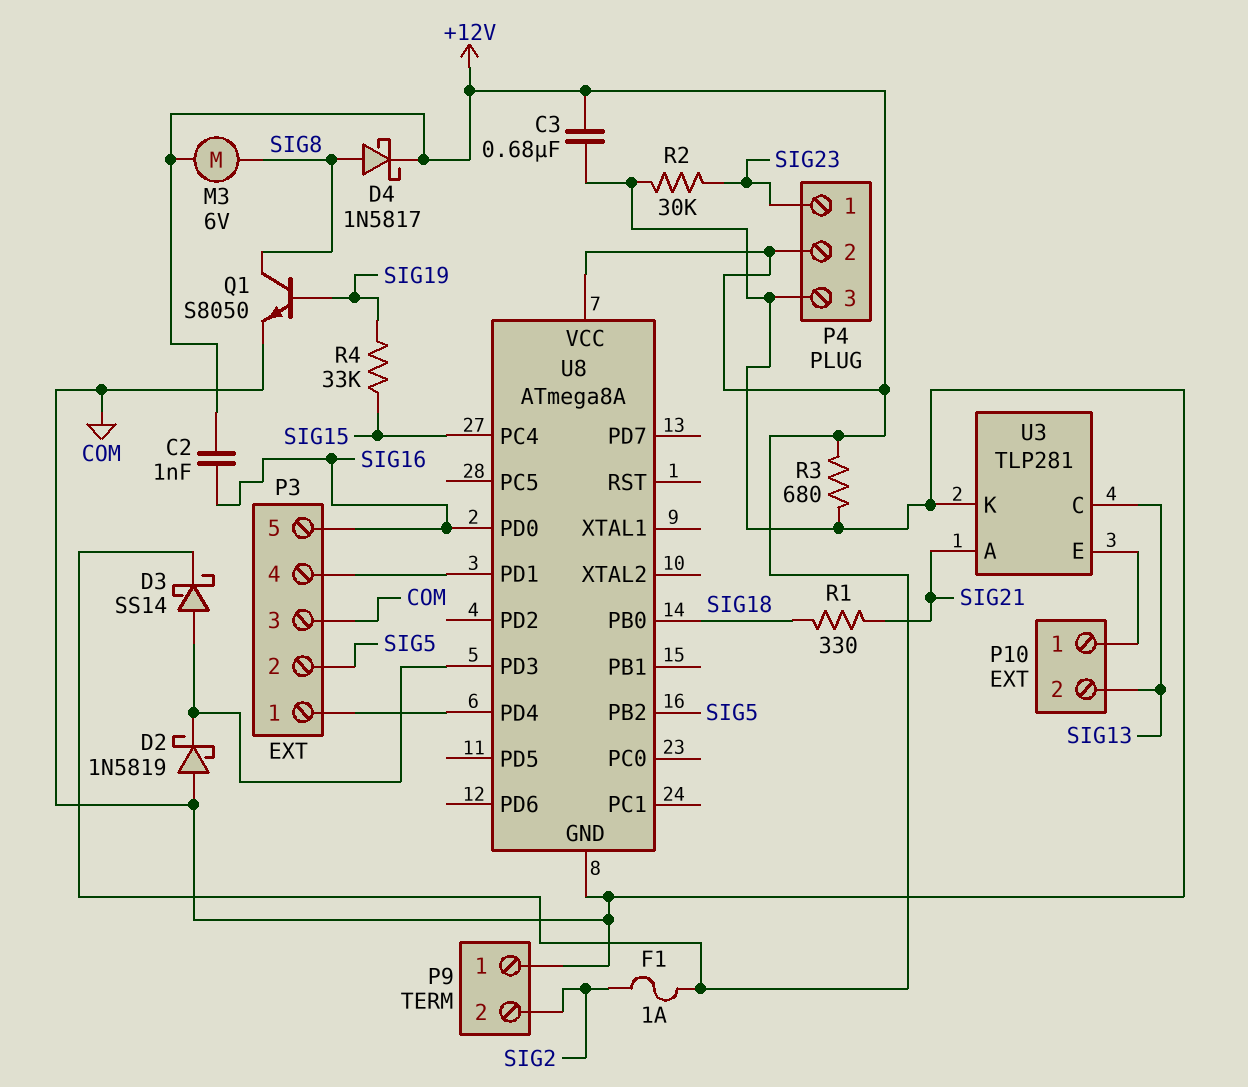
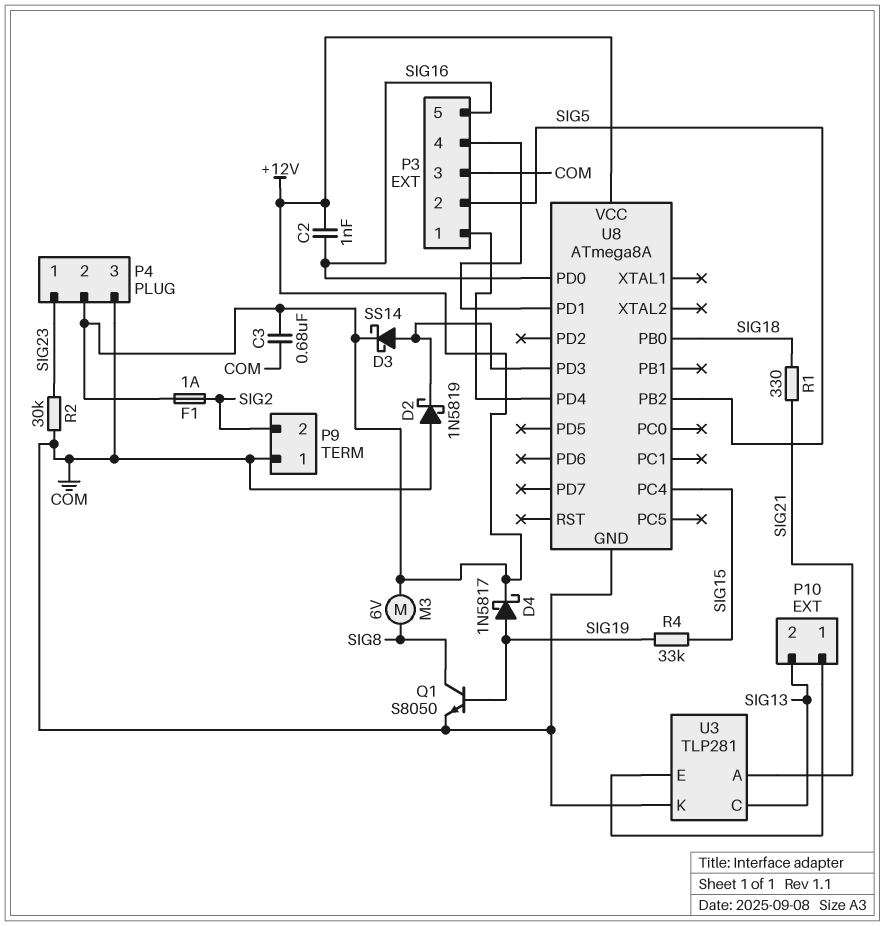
D4: schottky 1N5817 (A SIG8, K +12V) -> schottky 1N5817 (A SIG19, K +12V)
R3: 680 (+12V, COM) -> none

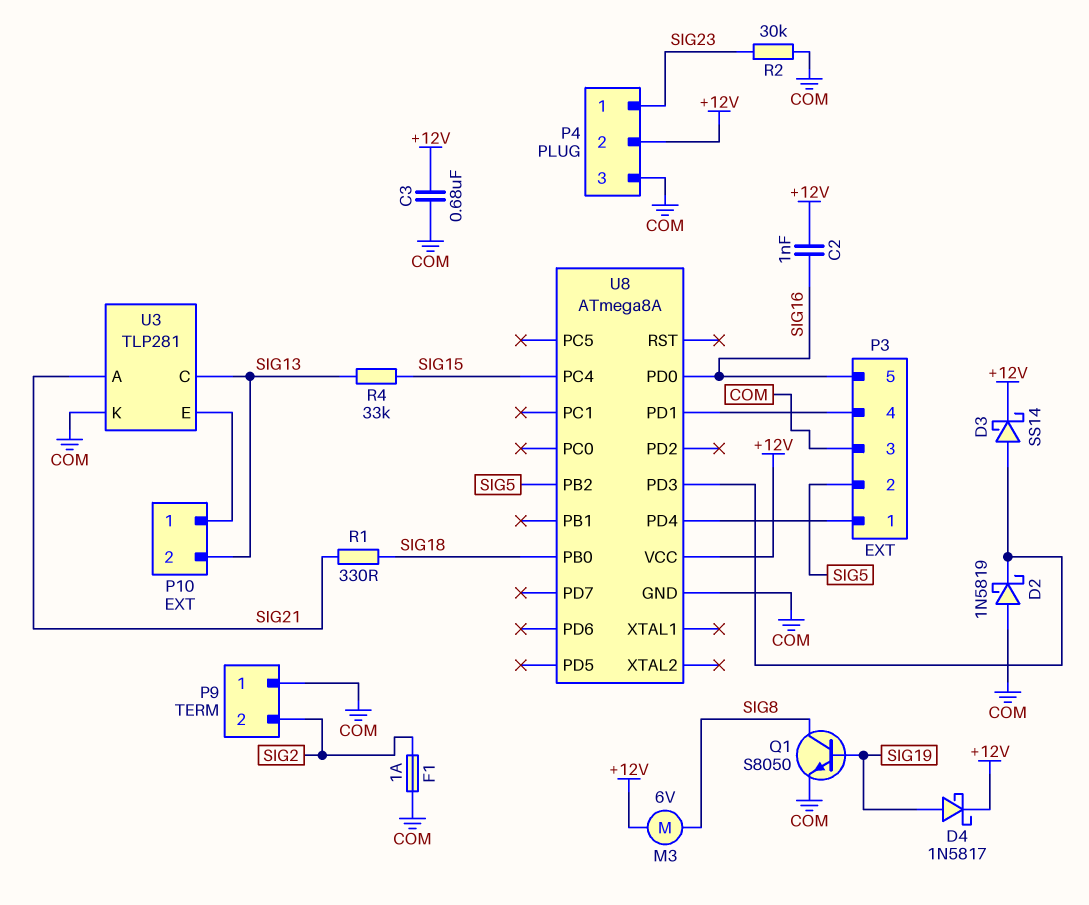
F1: 1A (+12V, SIG2) -> 1A (COM, SIG2)
R4: 33k (SIG15, SIG19) -> 33k (SIG13, SIG15)

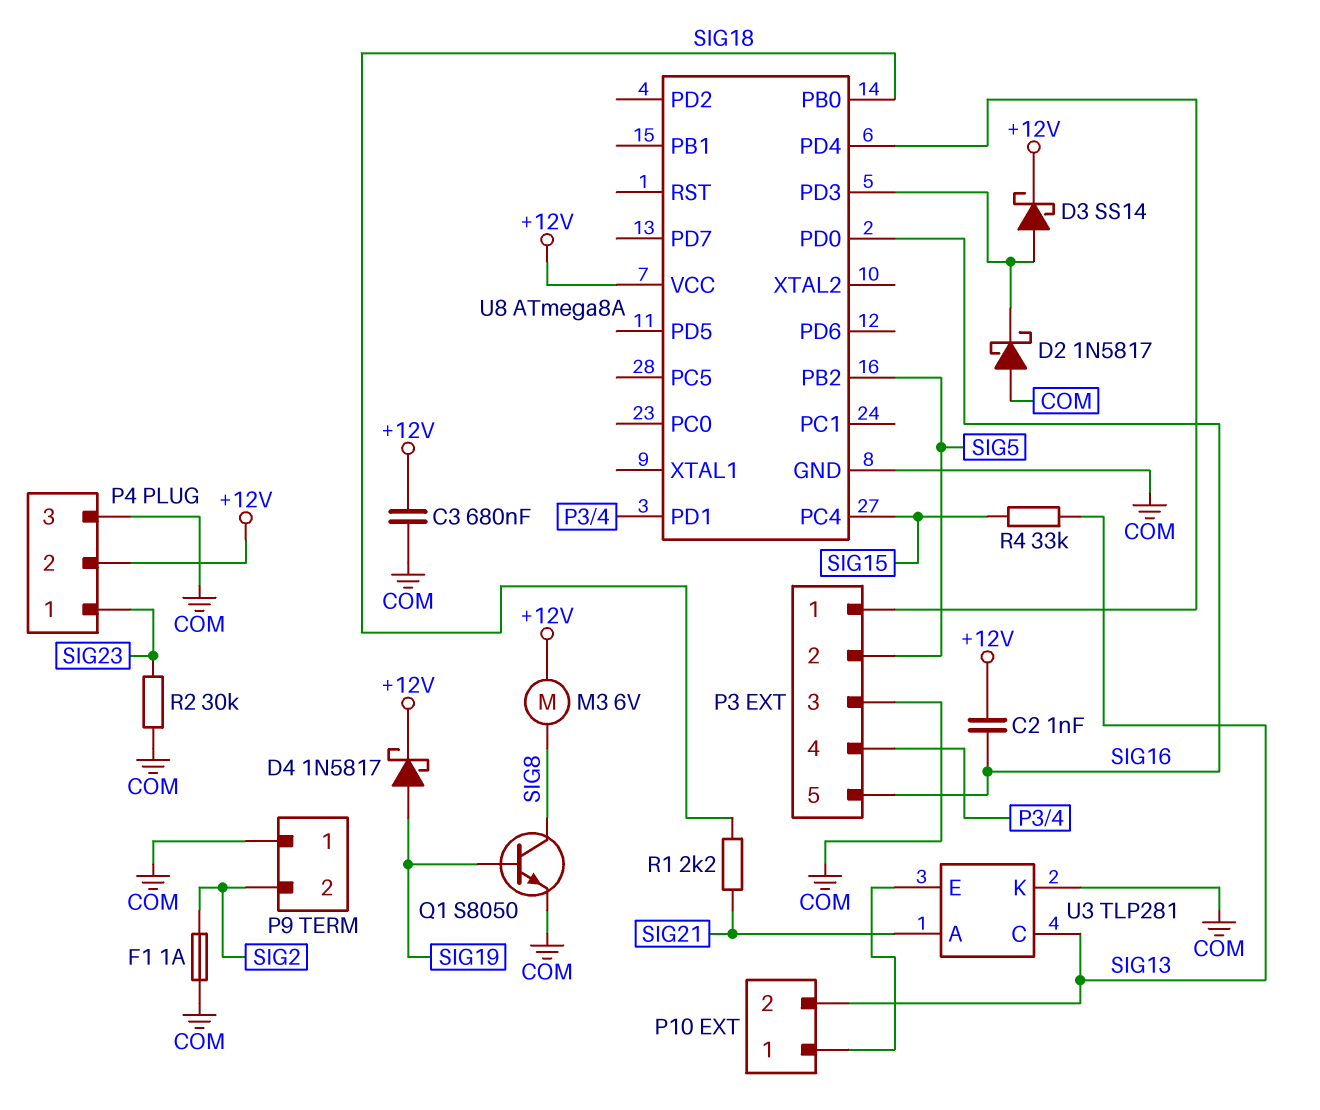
D2: schottky 1N5819 (A COM, K U8/PD3) -> schottky 1N5817 (A COM, K U8/PD3)
R1: 330 (SIG18, SIG21) -> 2.2k (SIG18, SIG21)

